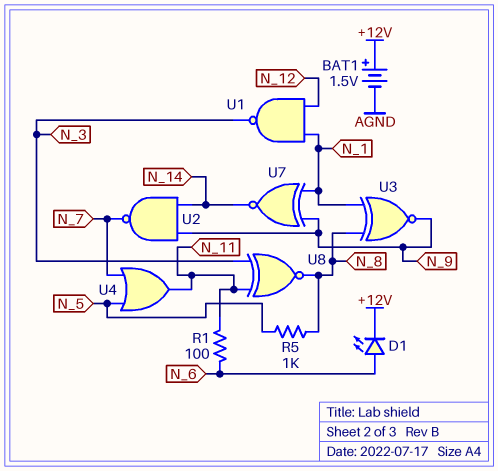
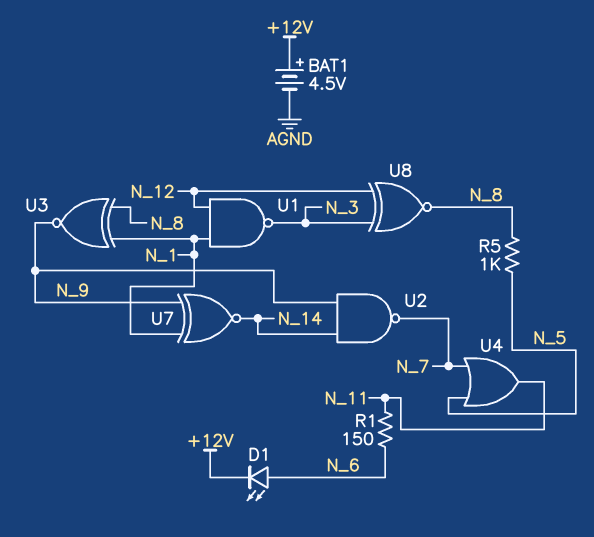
BAT1: 1.5V (plus +12V, minus AGND) -> 4.5V (plus +12V, minus AGND)
R1: 100 (N_6, N_11) -> 150 (N_6, N_11)
U8: XNOR (in N_3, in N_11, out N_8) -> XNOR (in N_3, in N_12, out N_8)

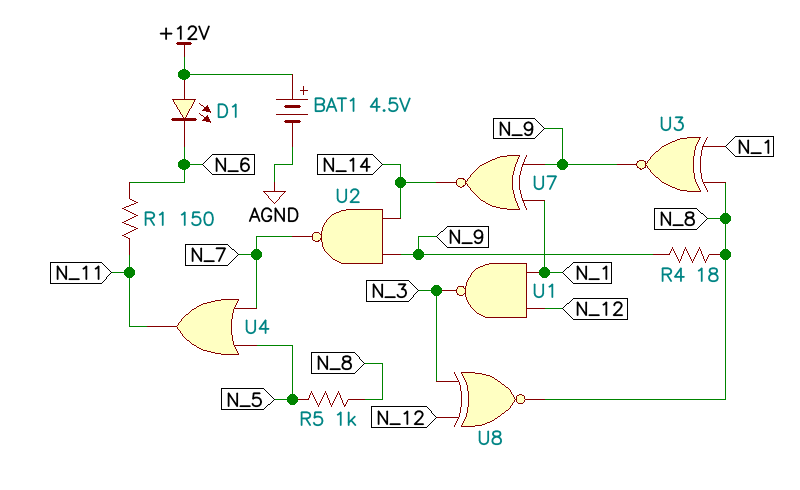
D1: LED (A N_6, K +12V) -> LED (A +12V, K N_6)
R4: none -> 18 (N_8, N_9)

